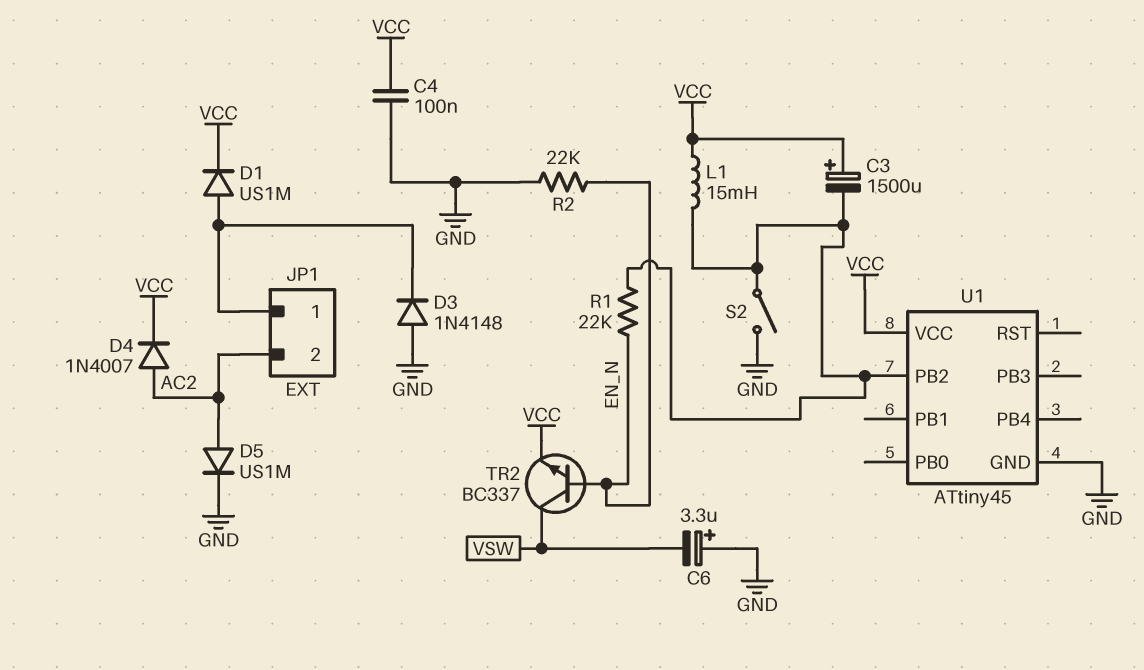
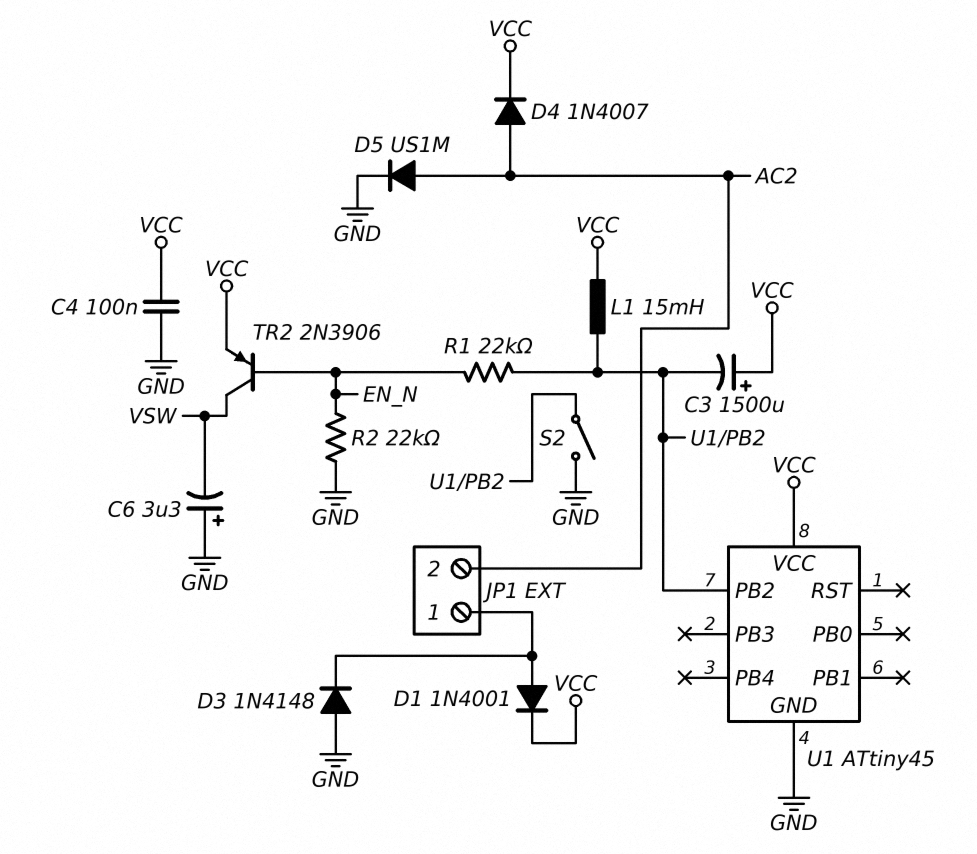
D1: diode US1M (A JP1/1, K VCC) -> diode 1N4001 (A JP1/1, K VCC)
TR2: NPN BC337 (B EN_N, C VSW, E VCC) -> PNP 2N3906 (B EN_N, C VSW, E VCC)

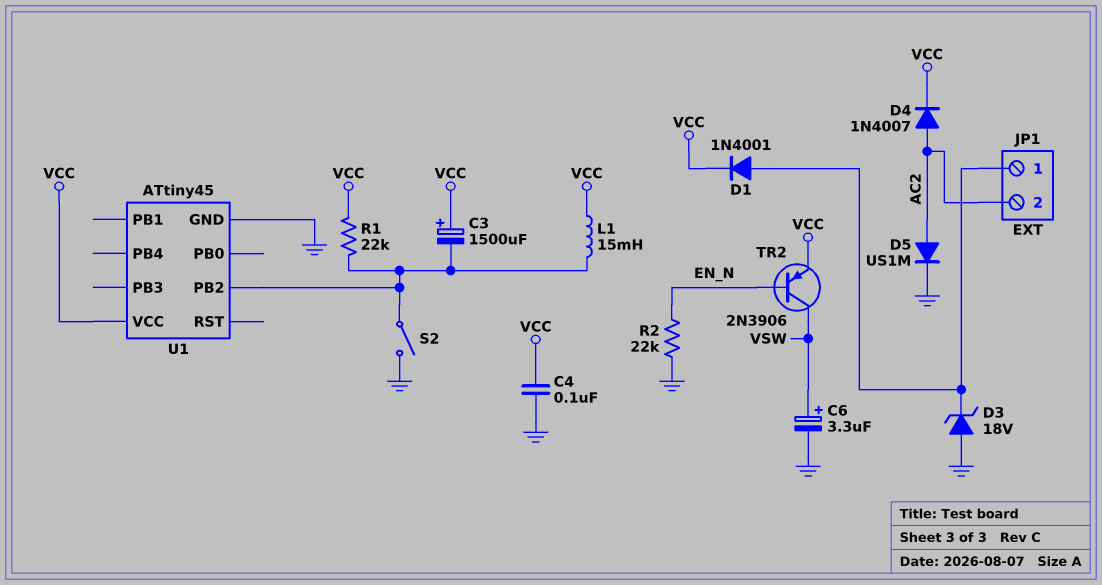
C6: 3.3uF (plus GND, minus VSW) -> 3.3uF (plus VSW, minus GND)
D3: diode 1N4148 (A GND, K JP1/1) -> zener 18V (A GND, K JP1/1)
R1: 22k (EN_N, U1/PB2) -> 22k (U1/PB2, VCC)

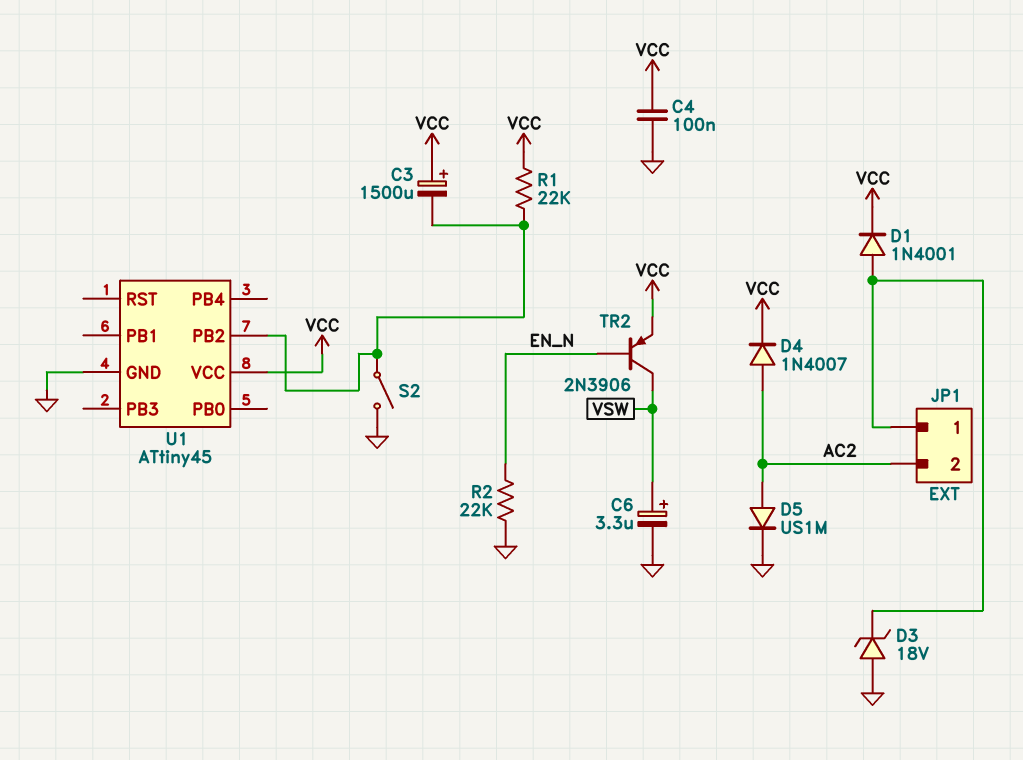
L1: 15mH (U1/PB2, VCC) -> none

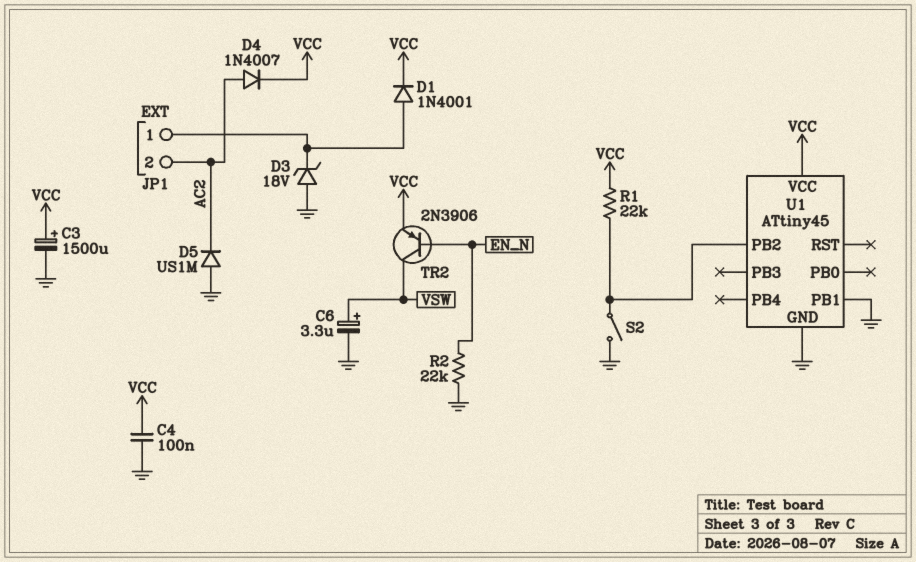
C3: 1500uF (plus VCC, minus U1/PB2) -> 1500uF (plus VCC, minus GND)
D5: diode US1M (A AC2, K GND) -> diode US1M (A GND, K AC2)
U1 pin PB1: none -> GND

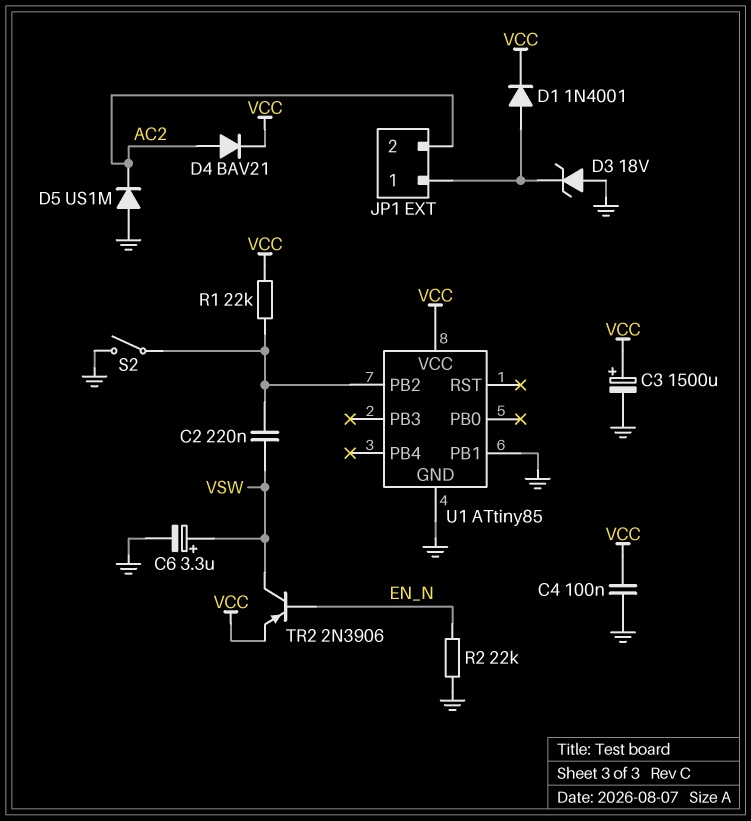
C2: none -> 220nF (U1/PB2, VSW)
D4: diode 1N4007 (A AC2, K VCC) -> diode BAV21 (A AC2, K VCC)
U1: ATtiny45 -> ATtiny85

